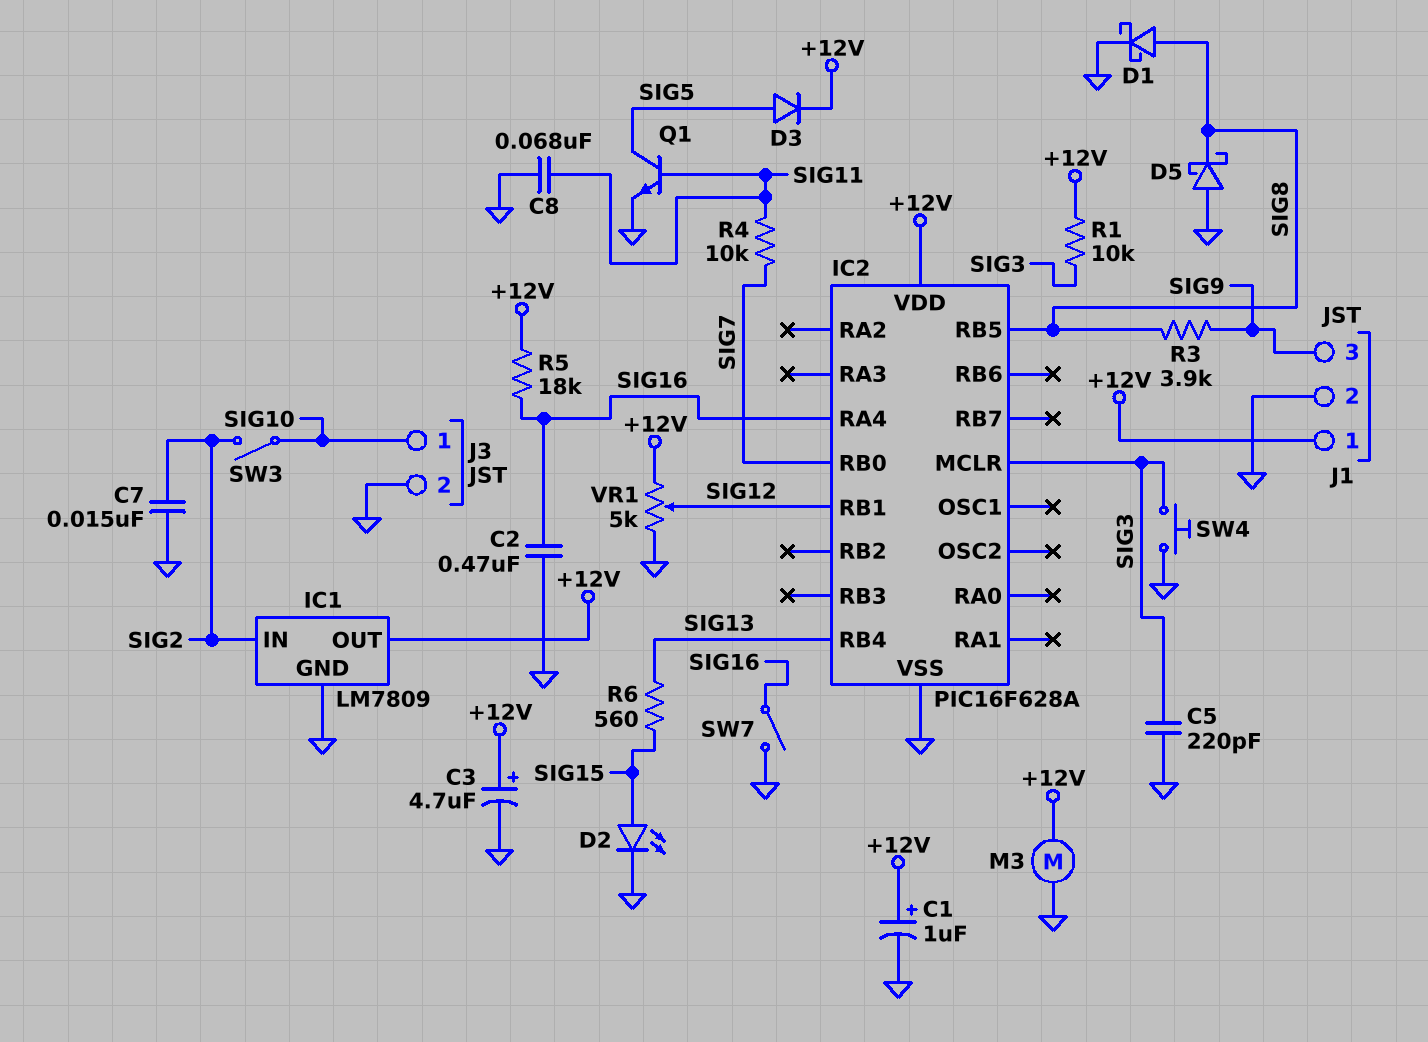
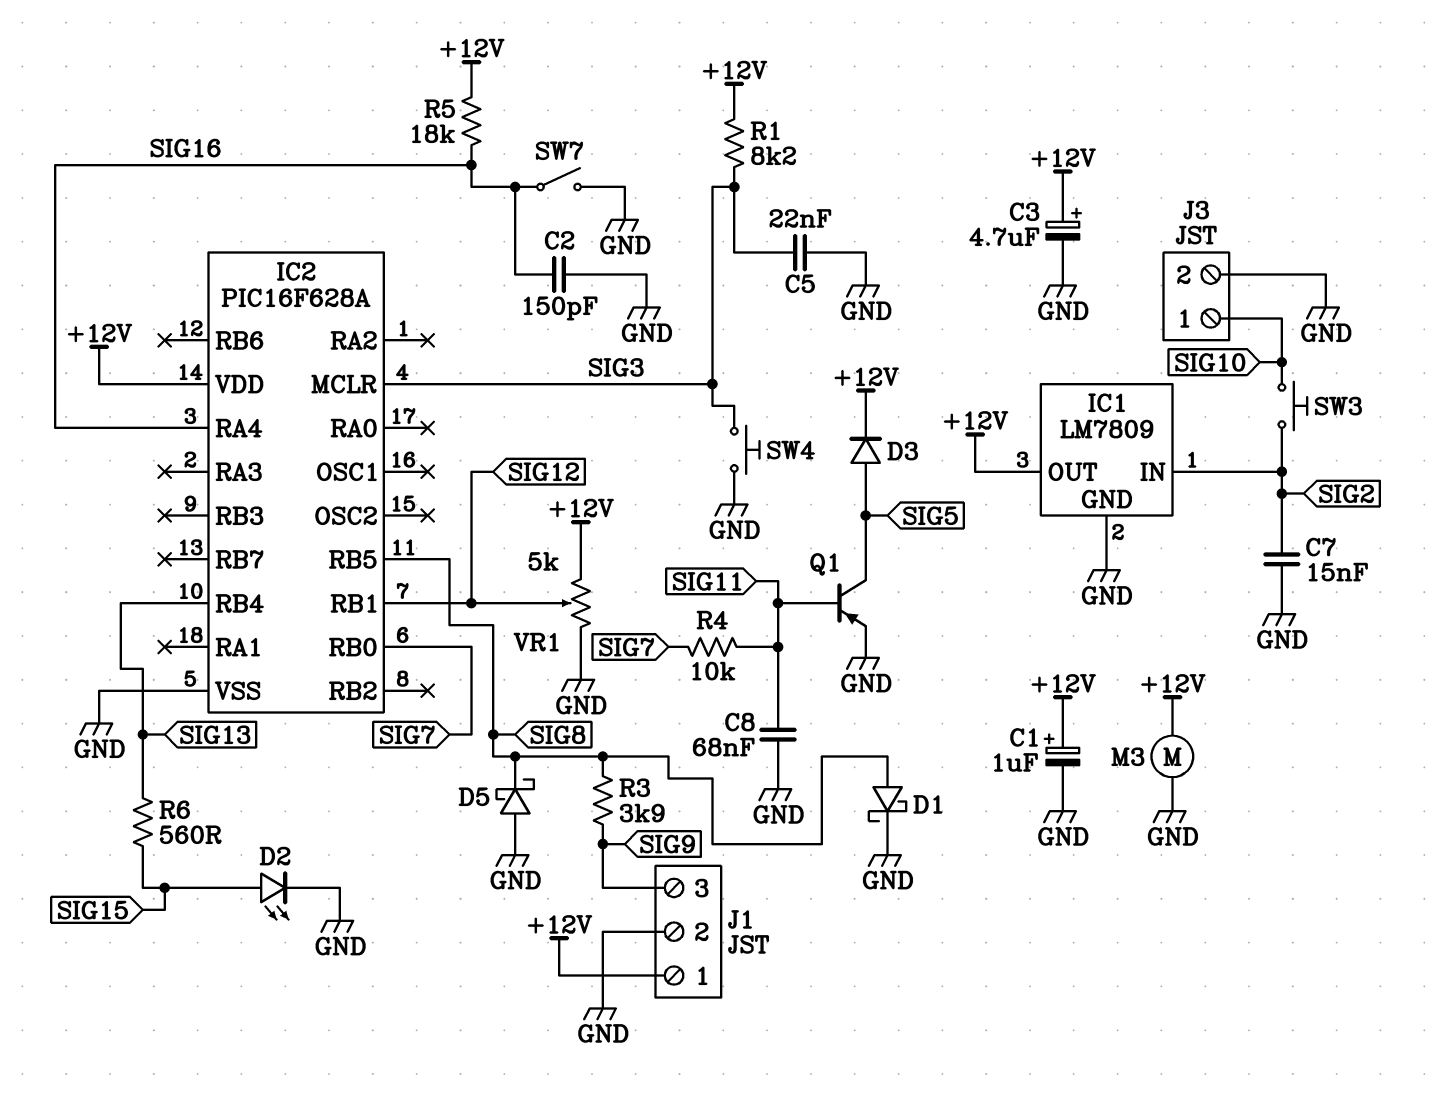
C2: 470nF (GND, SIG16) -> 150pF (GND, SIG16)
C5: 220pF (GND, SIG3) -> 22nF (GND, SIG3)
Q1: NPN (B SIG11, C SIG5, E GND) -> PNP (B SIG11, C SIG5, E GND)
R1: 10k (+12V, SIG3) -> 8.2k (+12V, SIG3)
SW3: switch (SIG2, SIG10) -> button (SIG2, SIG10)

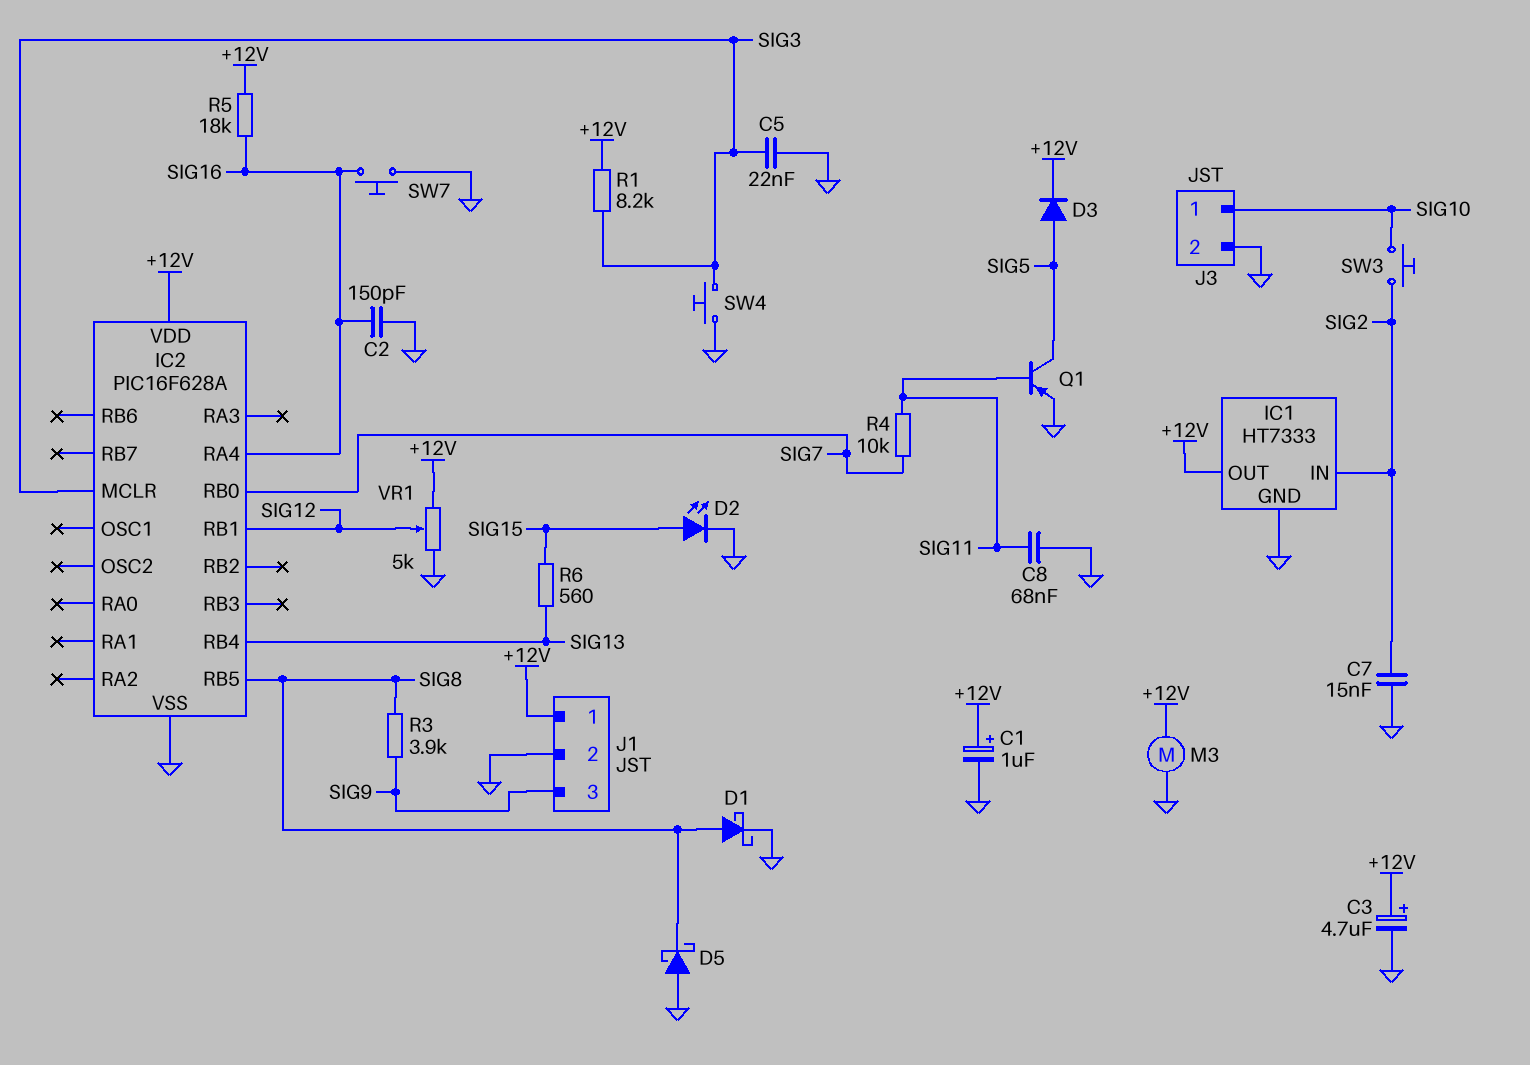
IC1: LM7809 -> HT7333
SW7: switch (GND, SIG16) -> button (GND, SIG16)

